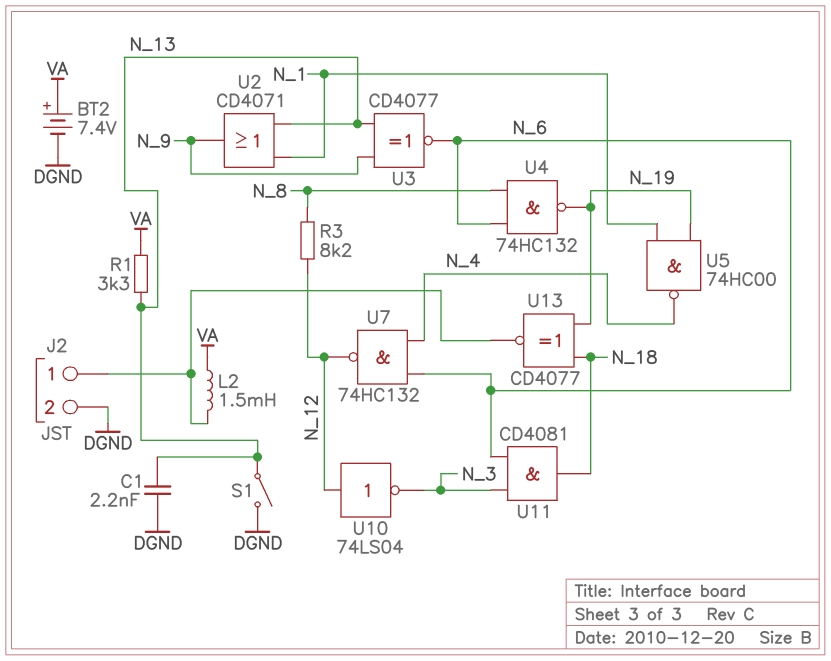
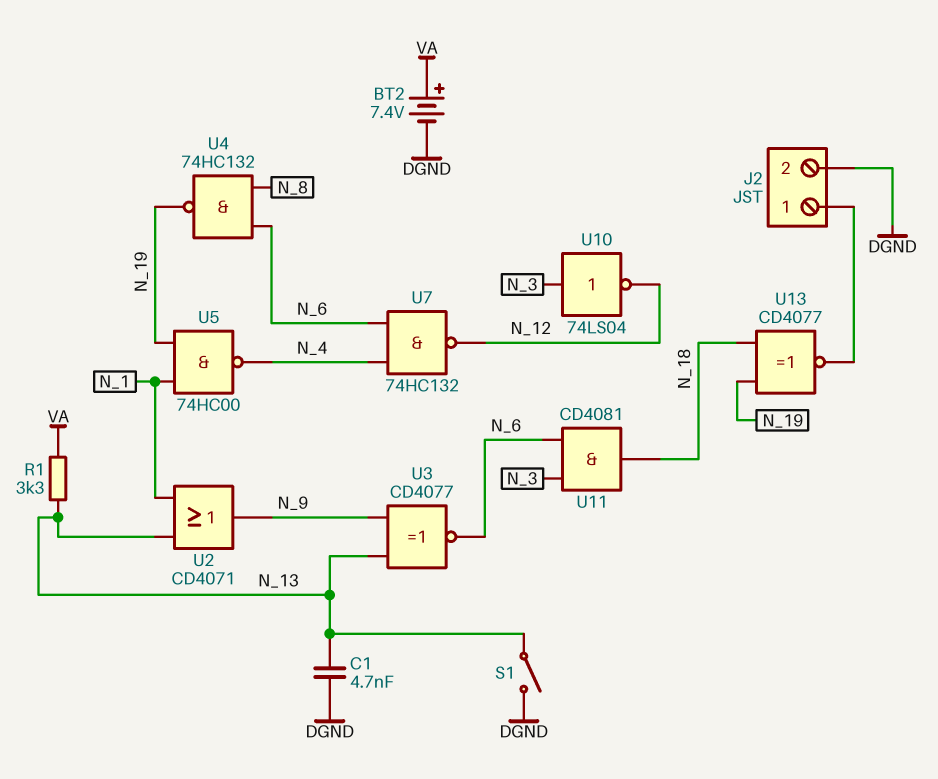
C1: 2.2nF (DGND, N_13) -> 4.7nF (DGND, N_13)
L2: 1.5mH (J2/1, VA) -> none
R3: 8.2k (N_8, N_12) -> none
U10: NOT 74LS04 (in N_12, out N_3) -> NOT 74LS04 (in N_3, out N_12)

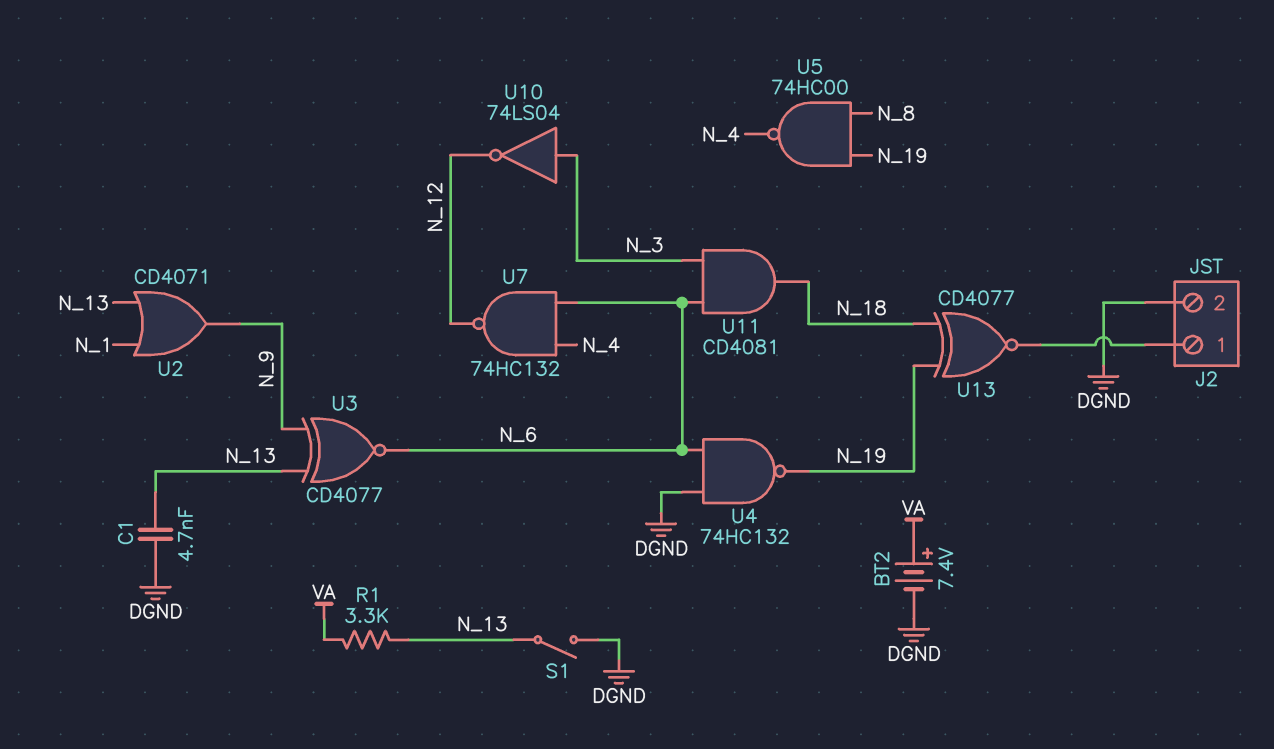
U4: NAND 74HC132 (in N_6, in N_8, out N_19) -> NAND 74HC132 (in DGND, in N_6, out N_19)
U5: NAND 74HC00 (in N_1, in N_19, out N_4) -> NAND 74HC00 (in N_8, in N_19, out N_4)

